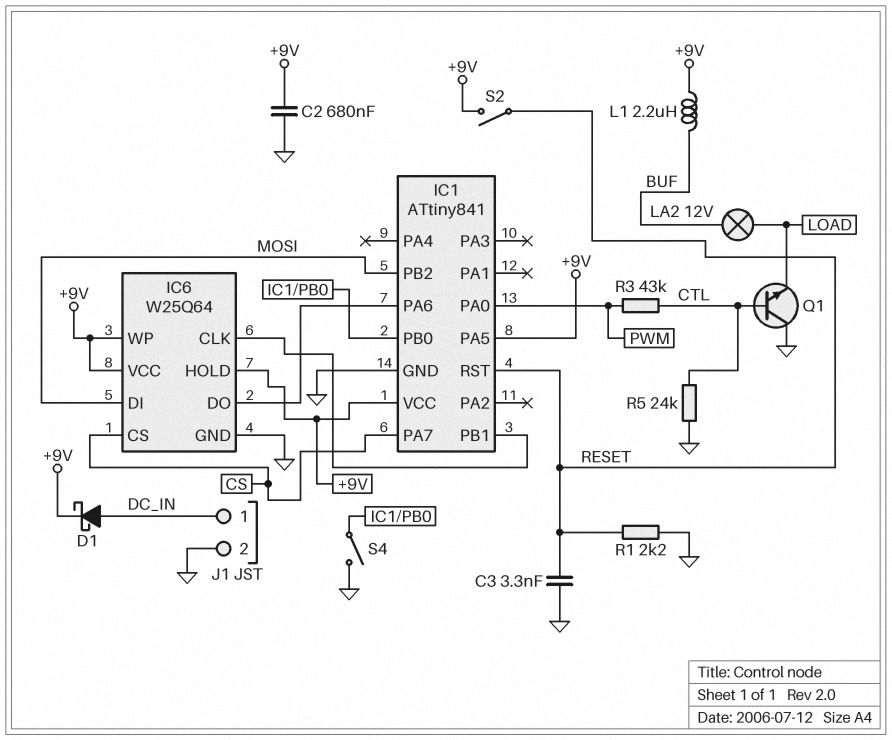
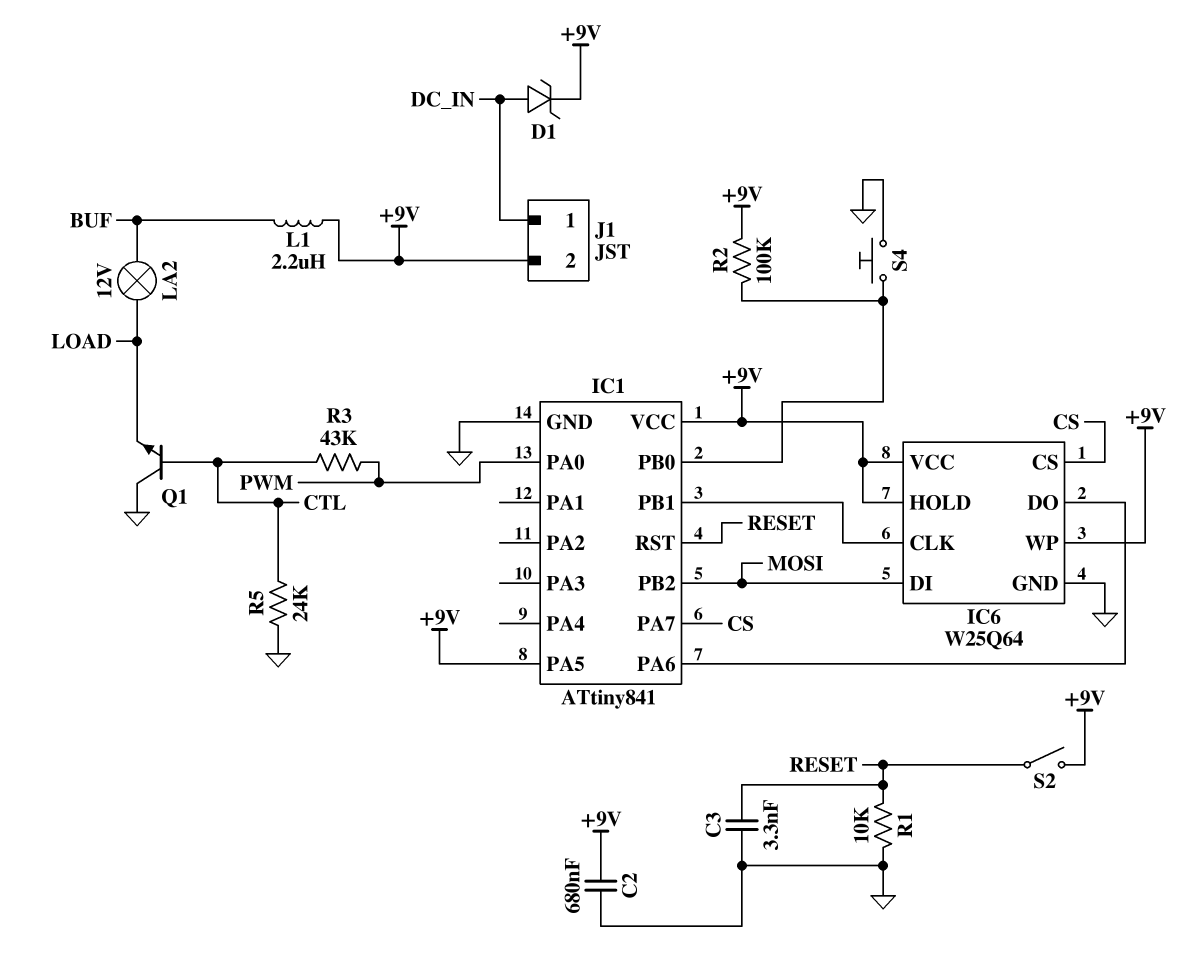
D1: schottky (A DC_IN, K +9V) -> zener (A DC_IN, K +9V)
J1 pin 2: GND -> +9V
R1: 2.2k (GND, RESET) -> 10k (GND, RESET)
R2: none -> 100k (+9V, IC1/PB0)
S4: switch (GND, IC1/PB0) -> button (GND, IC1/PB0)

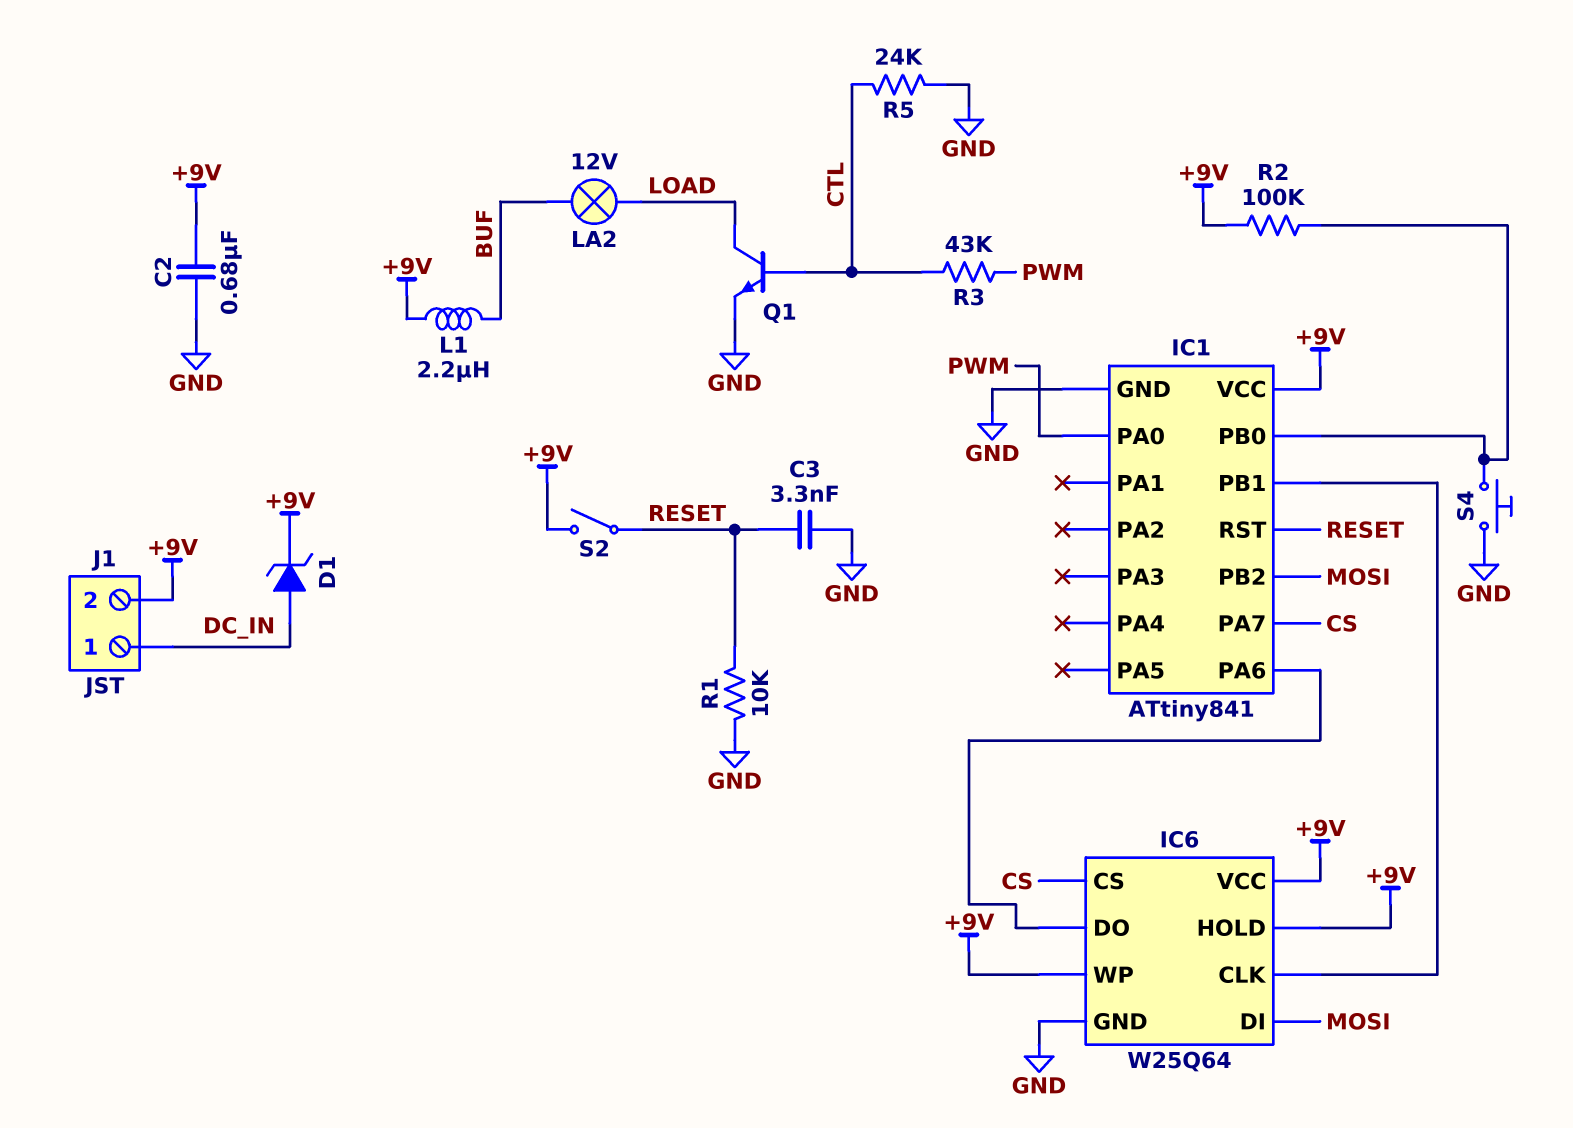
IC1 pin PA5: +9V -> none
Q1: NPN (B CTL, C GND, E LOAD) -> NPN (B CTL, C LOAD, E GND)

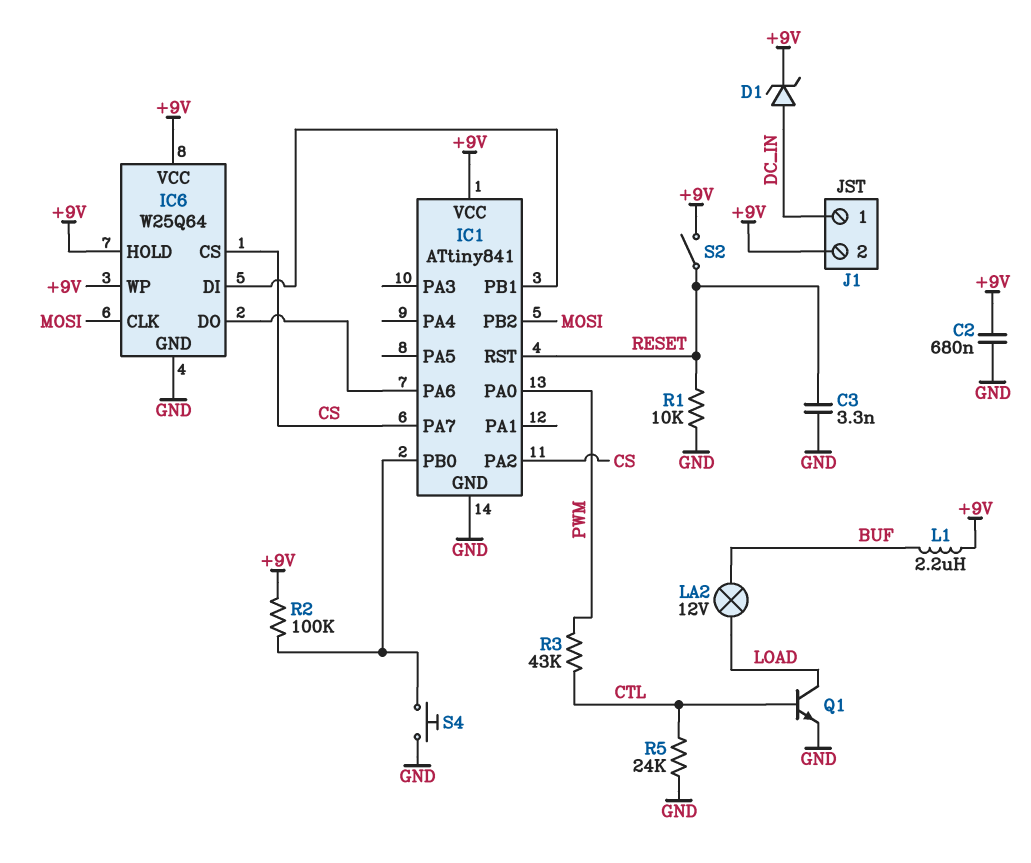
IC1 pin PA2: none -> CS
IC6 pin CLK: IC1/PB1 -> MOSI
IC6 pin DI: MOSI -> IC1/PB1

